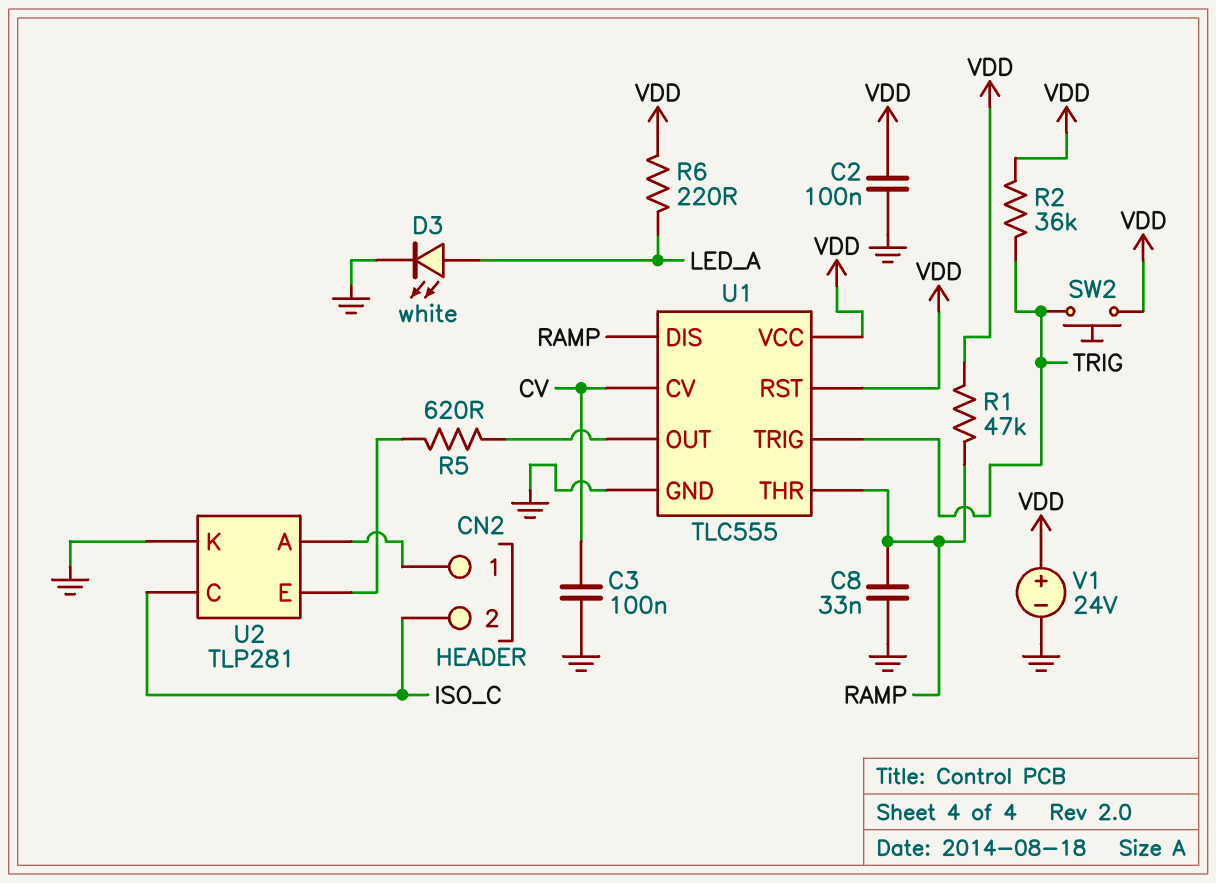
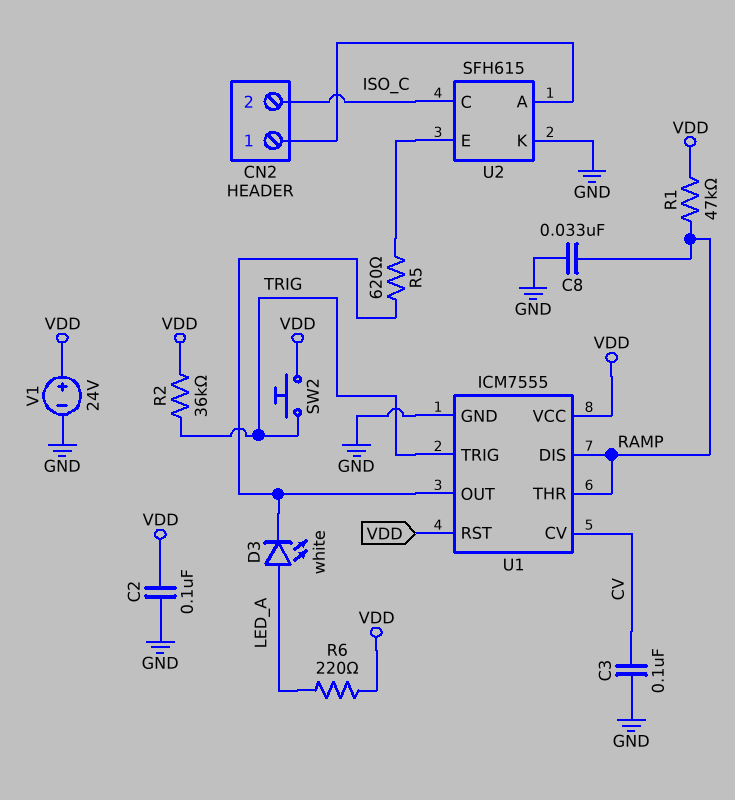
D3: LED white (A LED_A, K GND) -> LED white (A LED_A, K U1/OUT)
U1: TLC555 -> ICM7555
U2: TLP281 -> SFH615

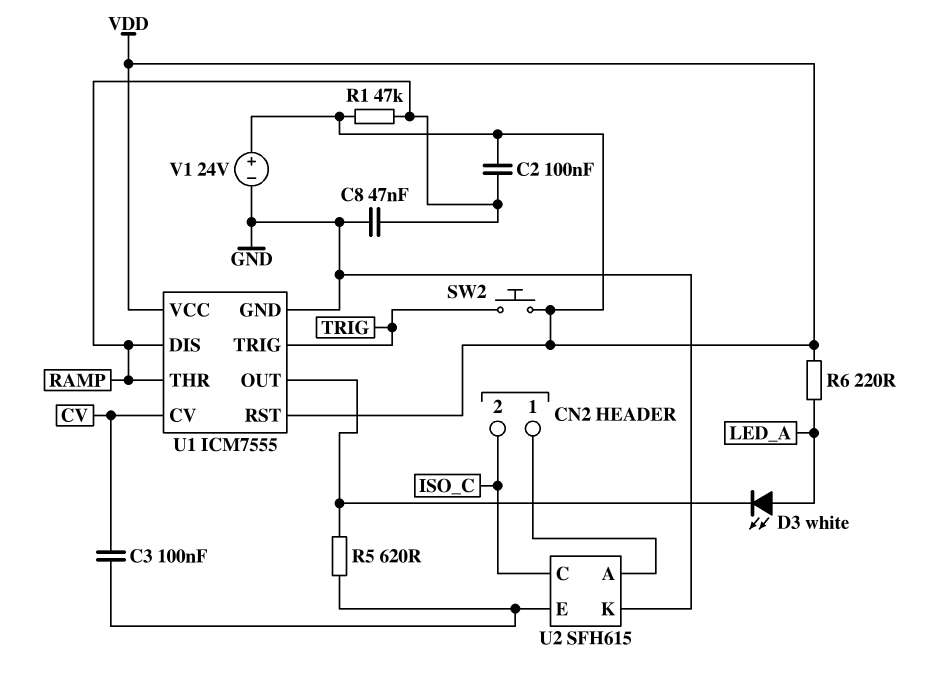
C2: 100nF (GND, VDD) -> 100nF (RAMP, VDD)
C3: 100nF (CV, GND) -> 100nF (CV, U2/E)
C8: 33nF (GND, RAMP) -> 47nF (GND, RAMP)
R2: 36k (TRIG, VDD) -> none

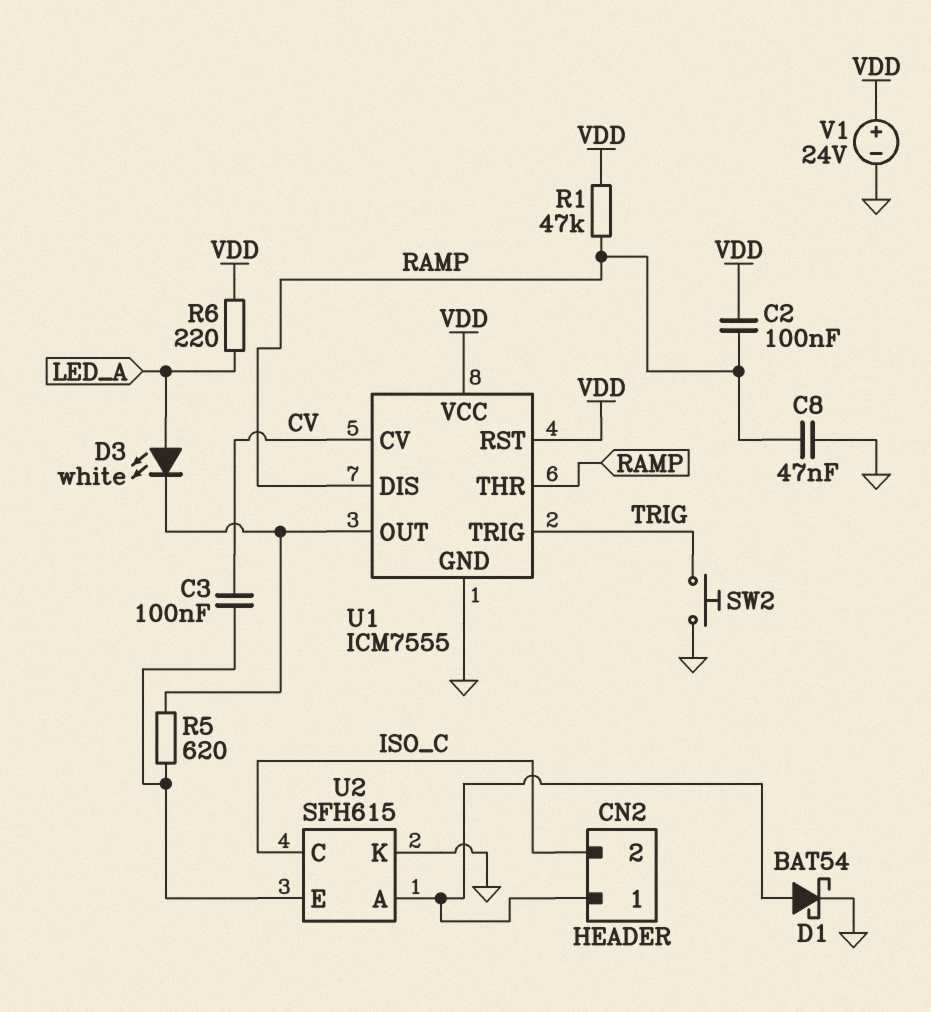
D1: none -> schottky BAT54 (A CN2/1, K GND)
SW2: button (TRIG, VDD) -> button (GND, TRIG)

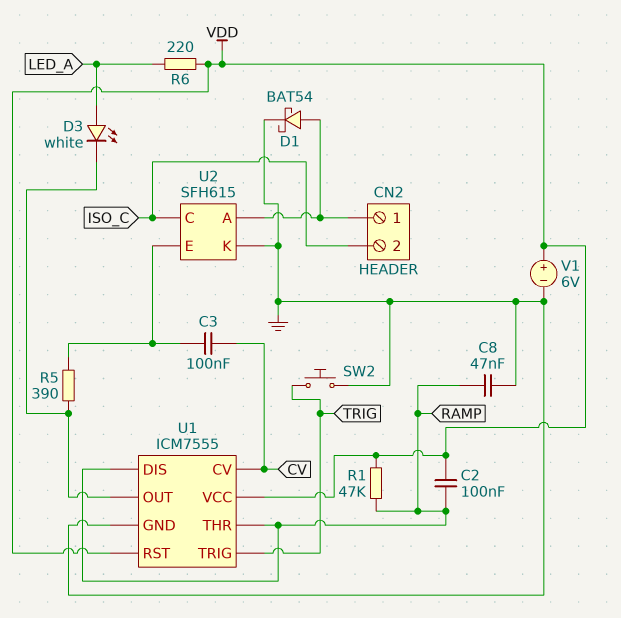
R5: 620 (U1/OUT, U2/E) -> 390 (U1/OUT, U2/E)
V1: 24V (plus VDD, minus GND) -> 6V (plus VDD, minus GND)

